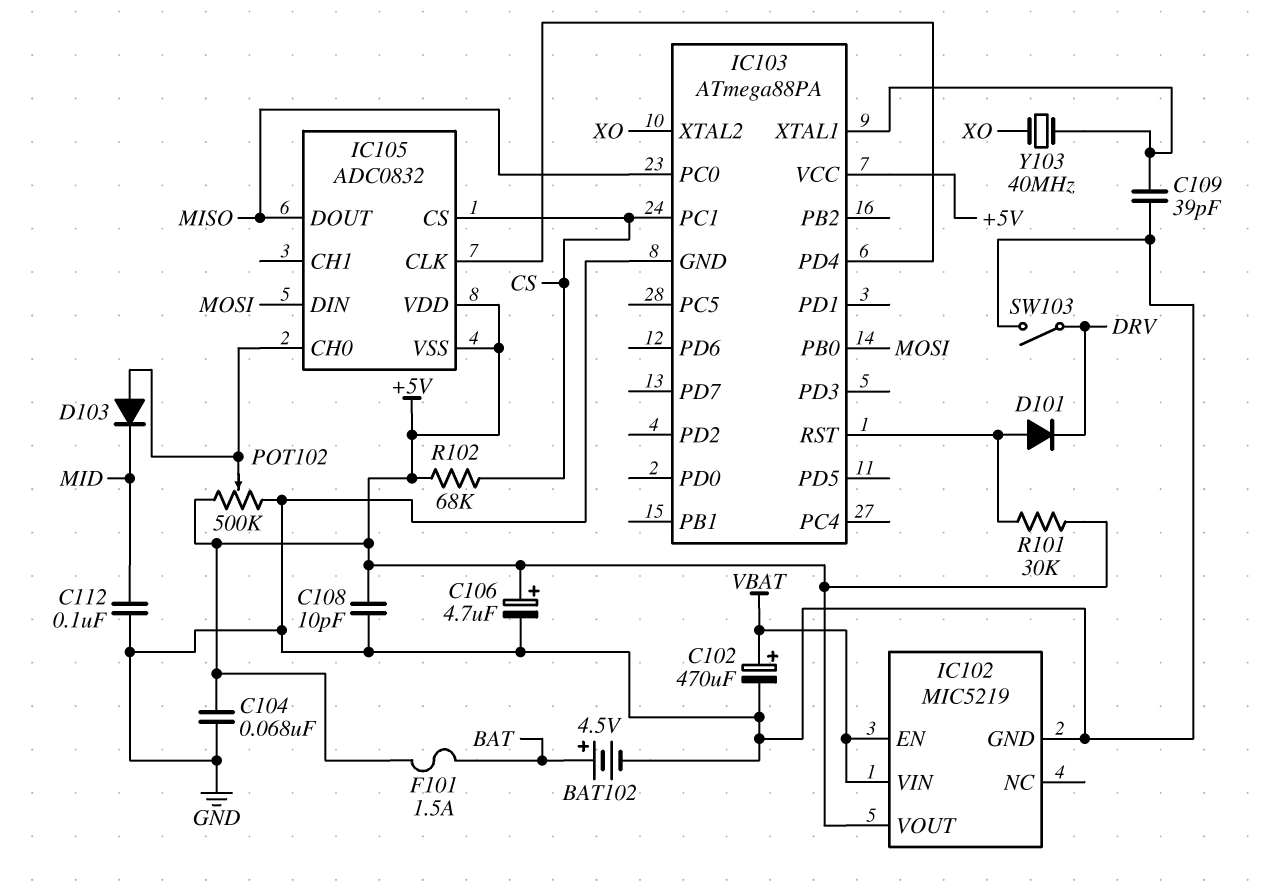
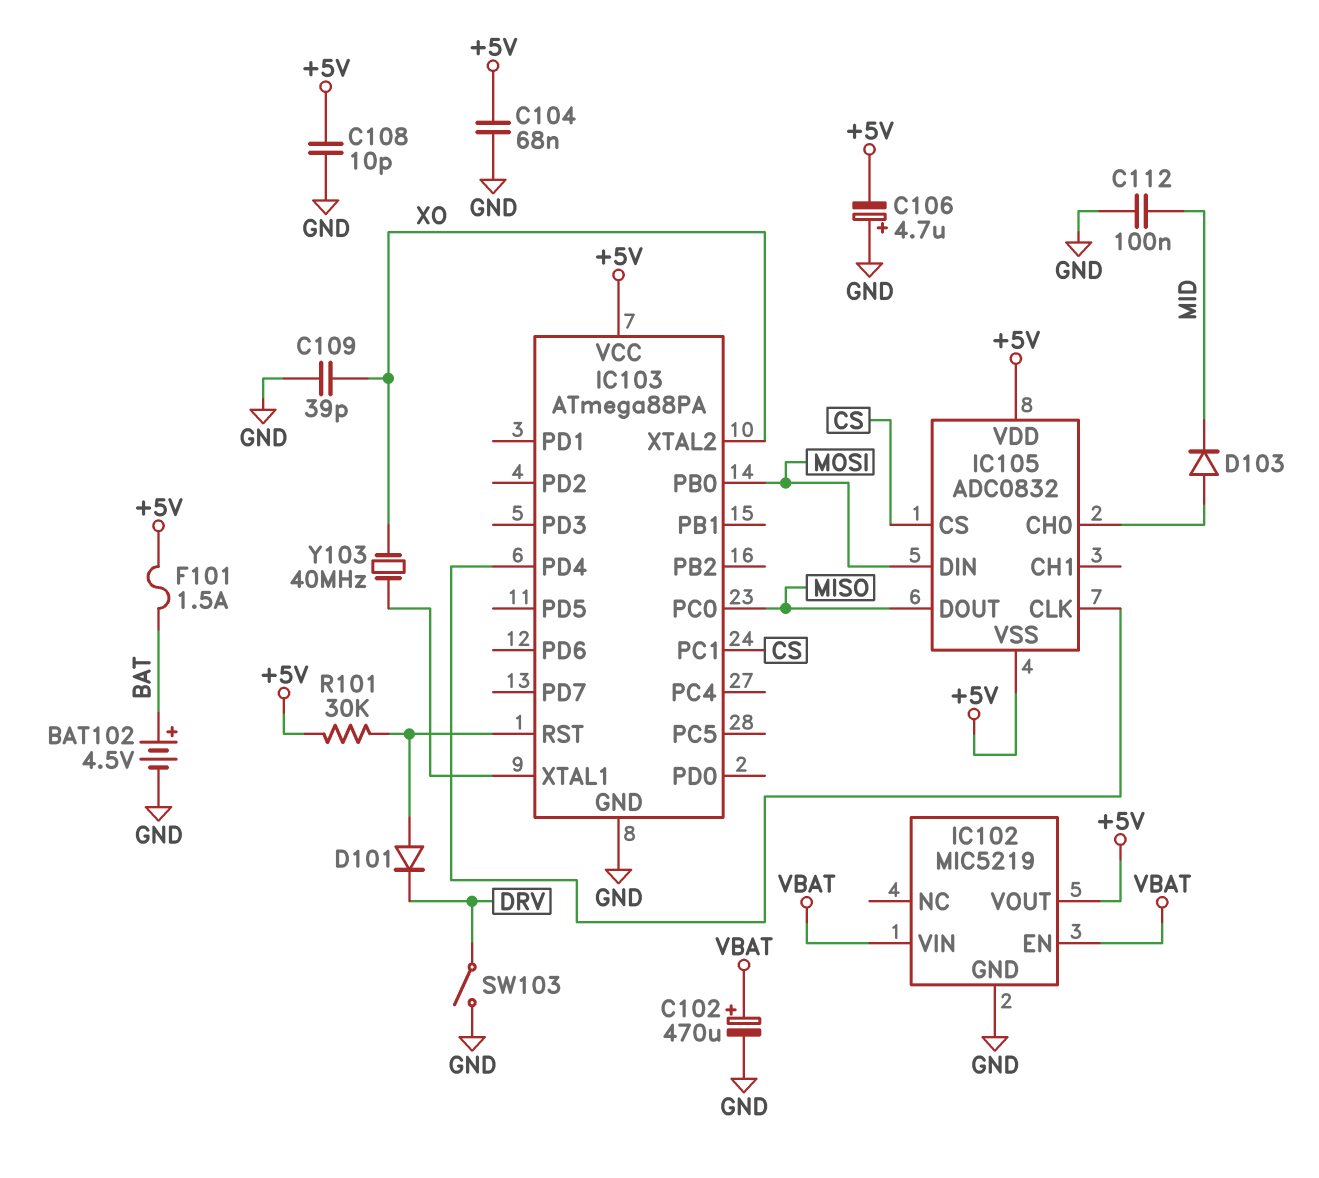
C106: 4.7uF (plus +5V, minus GND) -> 4.7uF (plus GND, minus +5V)
C109: 39pF (GND, IC103/XTAL1) -> 39pF (GND, XO)
POT102: 500k (+5V, GND, wiper IC105/CH0) -> none
R102: 68k (+5V, CS) -> none

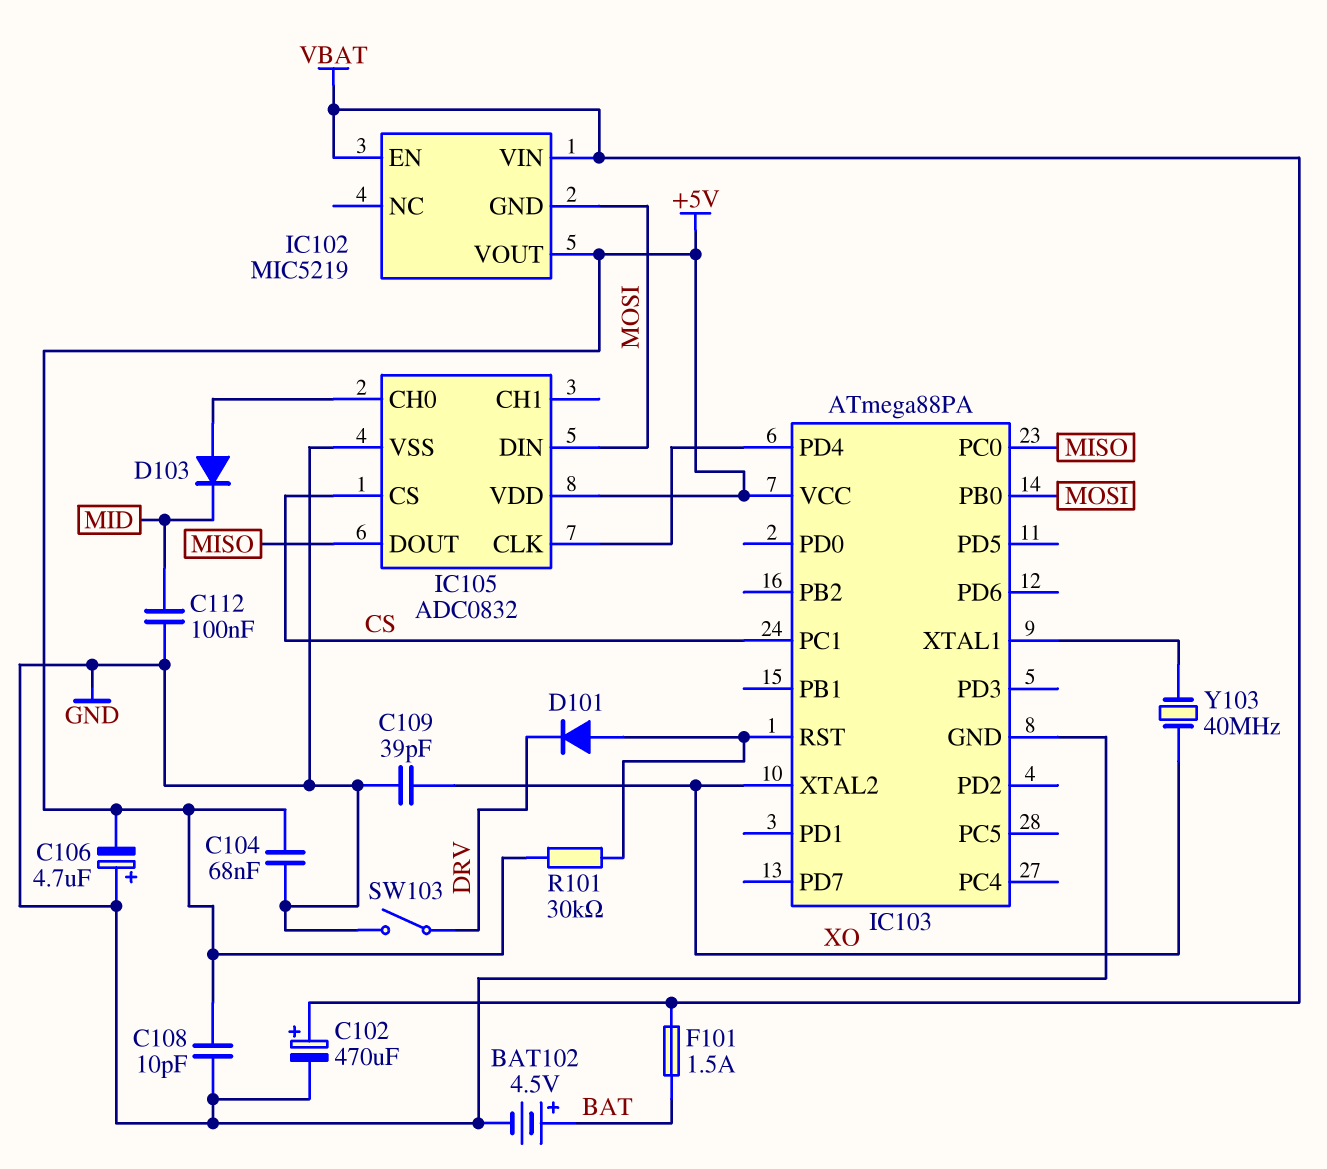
F101: 1.5A (+5V, BAT) -> 1.5A (BAT, VBAT)
IC102 pin GND: GND -> MOSI
IC105 pin VSS: +5V -> GND

